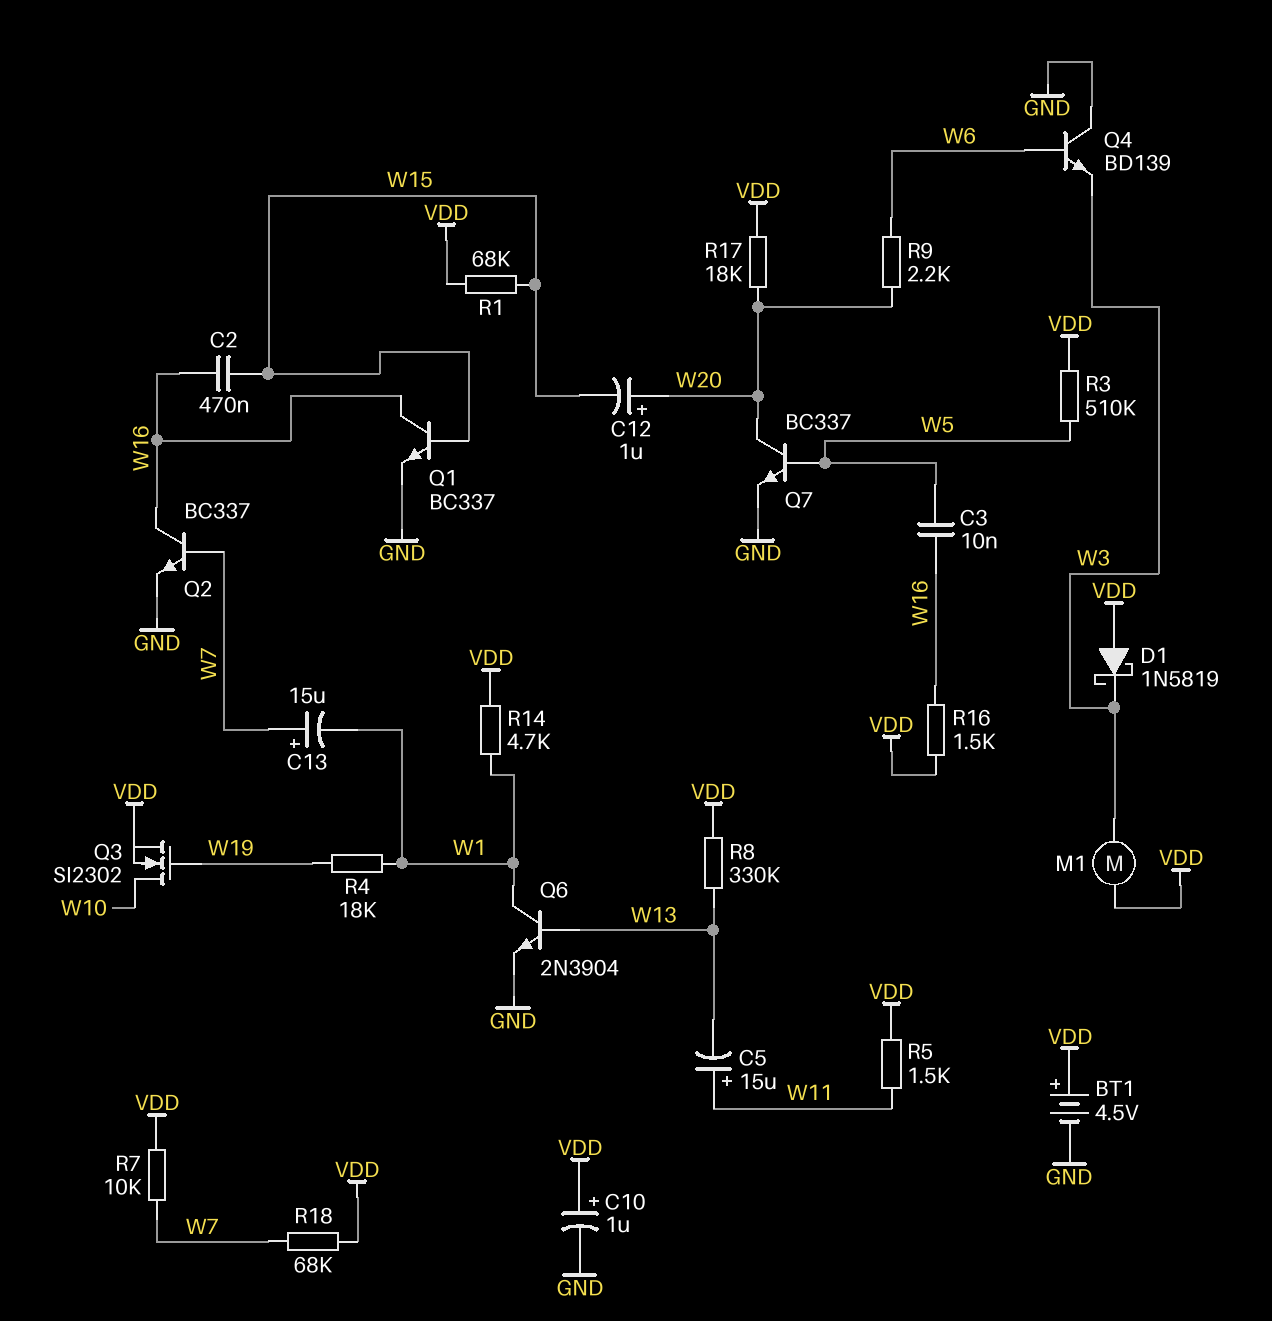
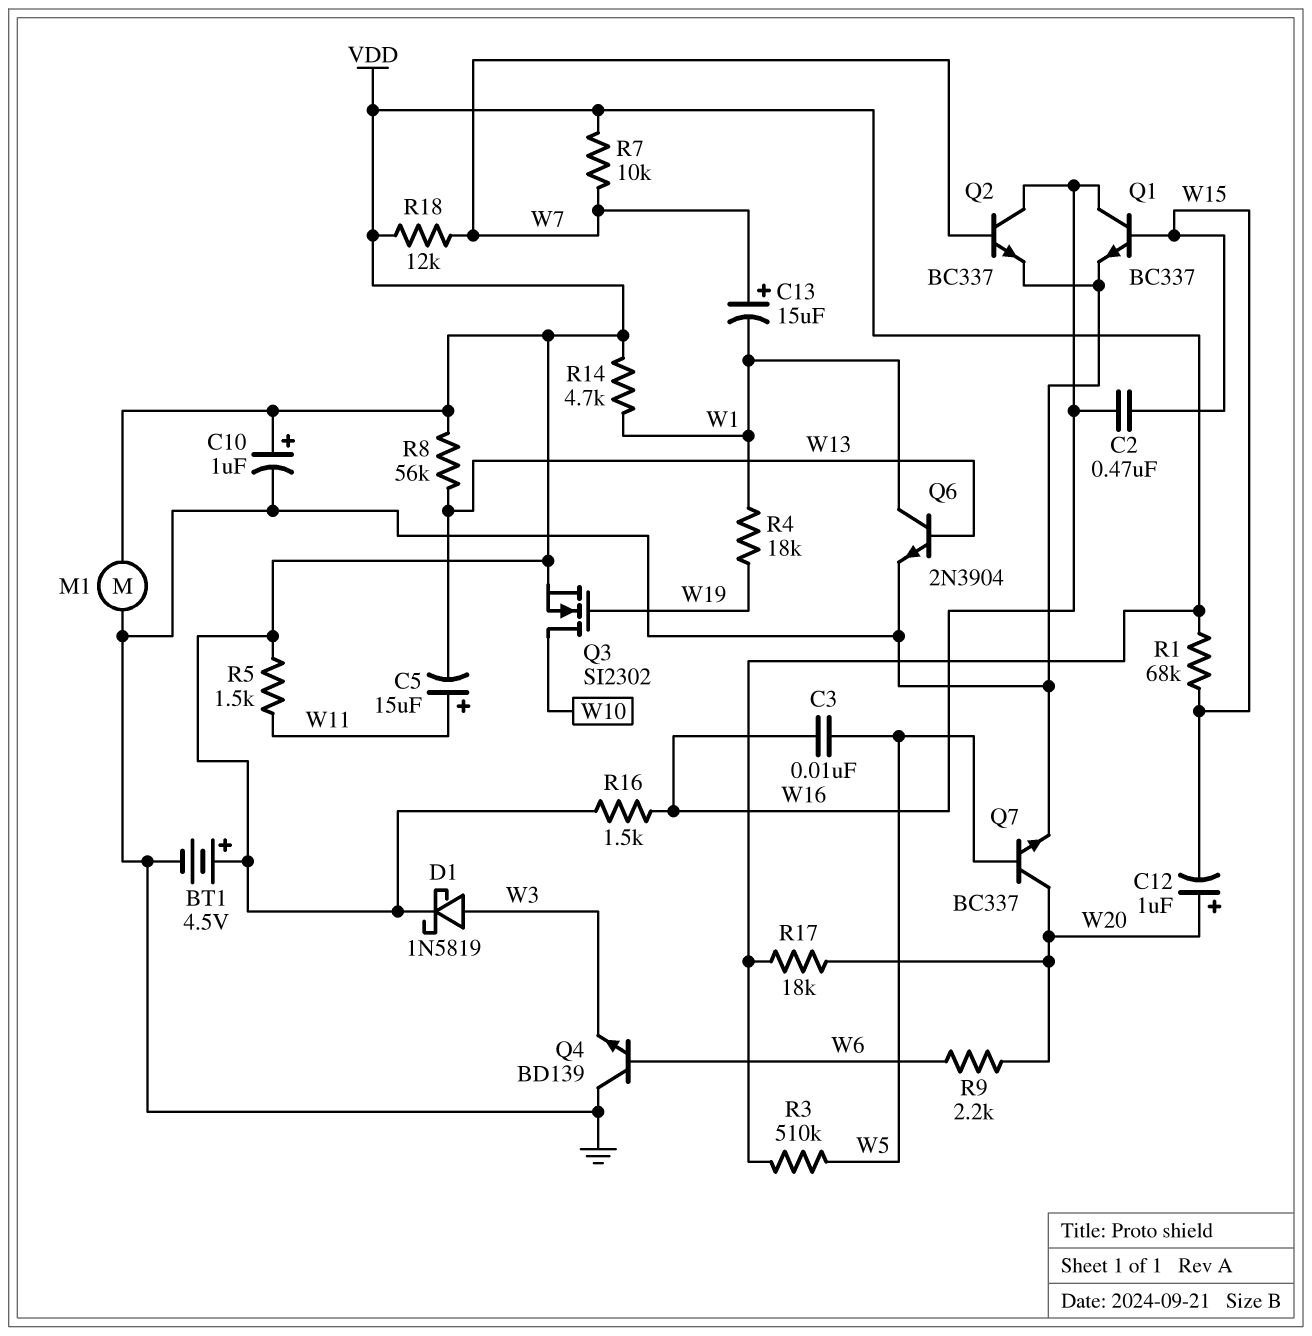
D1: schottky 1N5819 (A VDD, K W3) -> schottky 1N5819 (A W3, K VDD)
M1: motor (VDD, W3) -> motor (GND, VDD)
R8: 330k (VDD, W13) -> 56k (VDD, W13)
R18: 68k (VDD, W7) -> 12k (VDD, W7)

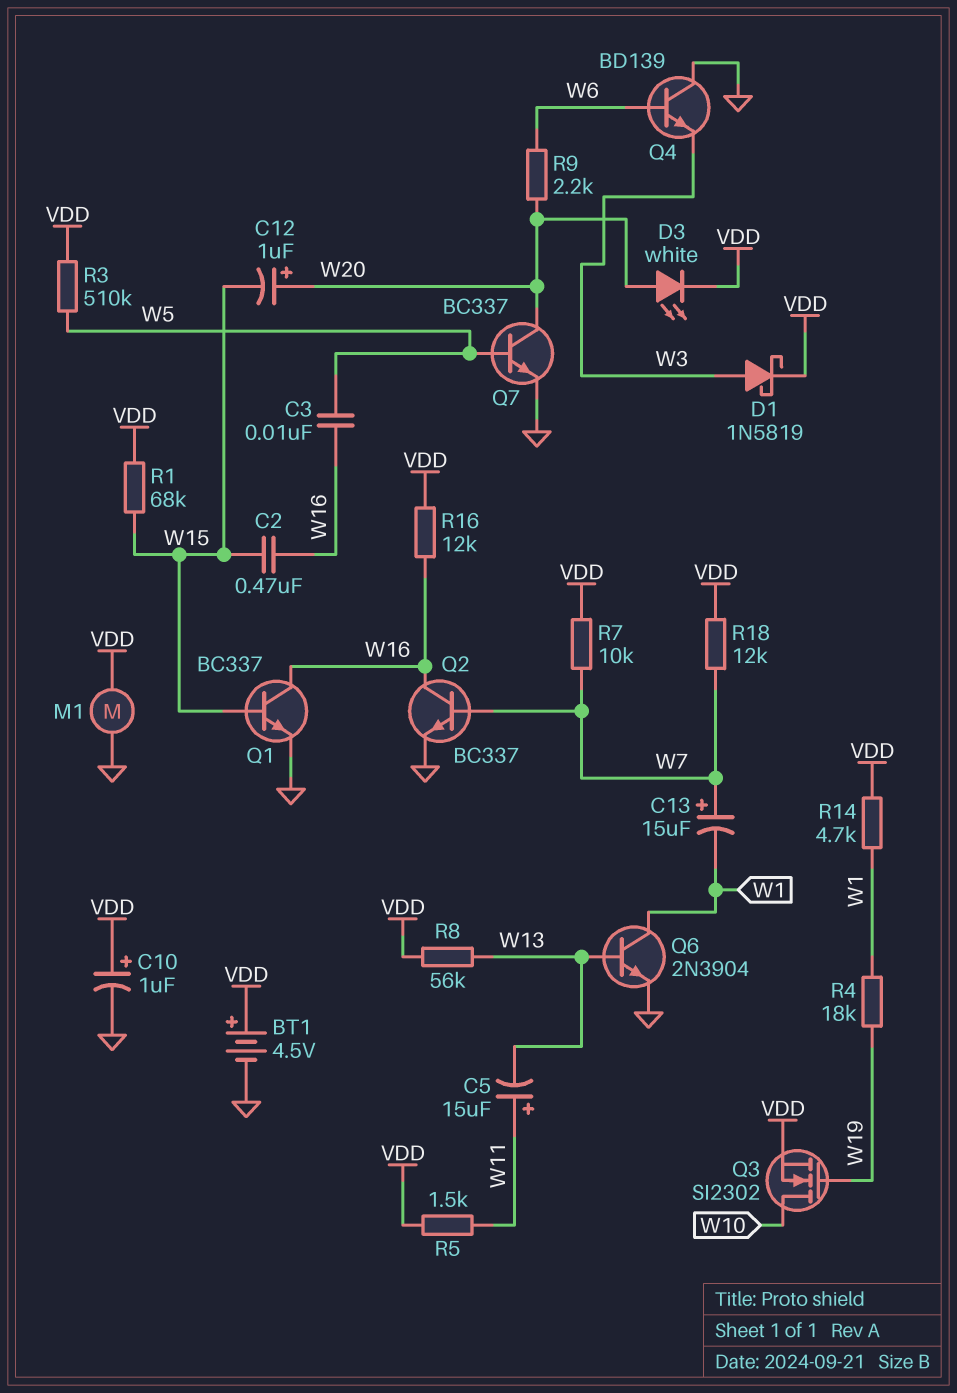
D3: none -> LED white (A W20, K VDD)
R16: 1.5k (VDD, W16) -> 12k (VDD, W16)
R17: 18k (VDD, W20) -> none

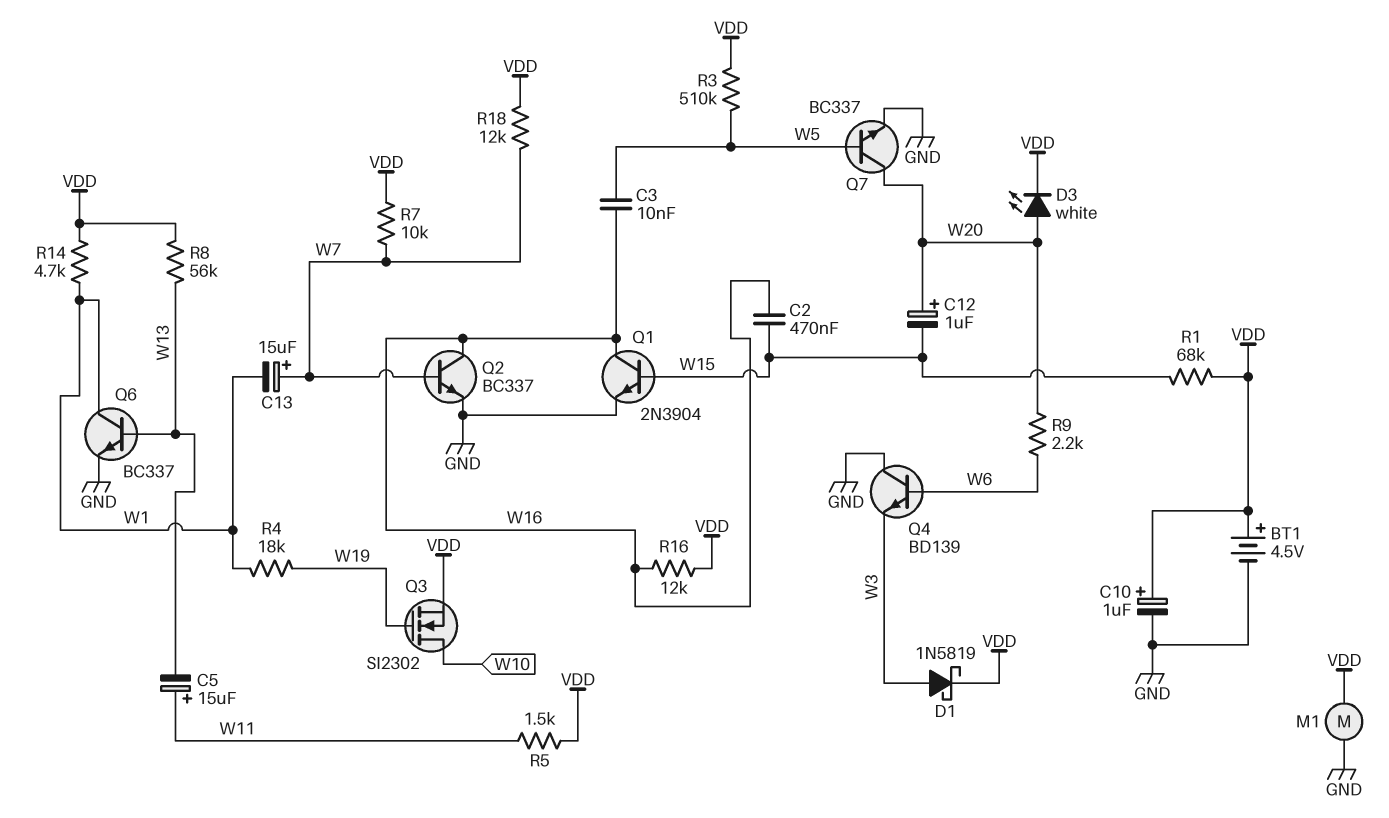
Q1: NPN BC337 (B W15, C W16, E GND) -> NPN 2N3904 (B W15, C W16, E GND)
Q6: NPN 2N3904 (B W13, C W1, E GND) -> NPN BC337 (B W13, C W1, E GND)

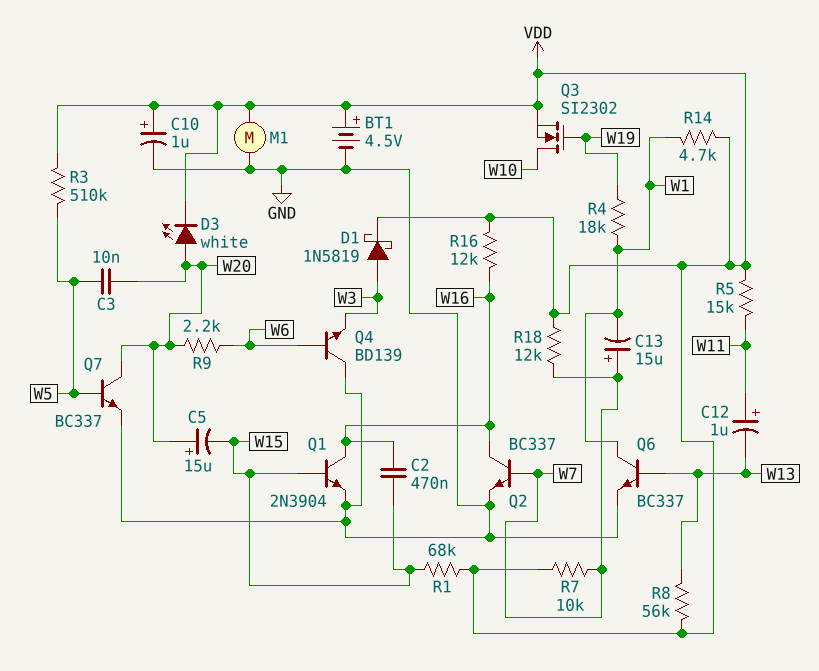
C3: 10nF (W5, W16) -> 10nF (W5, W20)
C5: 15uF (plus W11, minus W13) -> 15uF (plus W20, minus W15)
C12: 1uF (plus W20, minus W15) -> 1uF (plus W11, minus W13)
R5: 1.5k (VDD, W11) -> 15k (VDD, W11)

